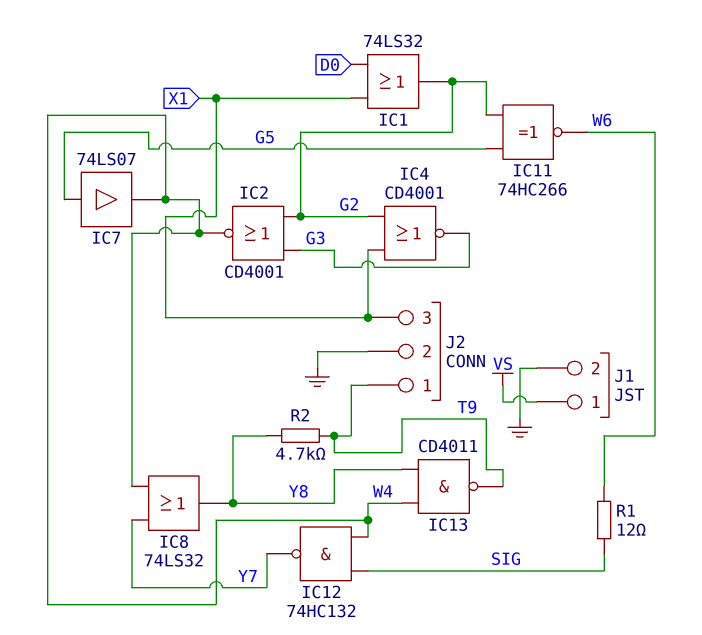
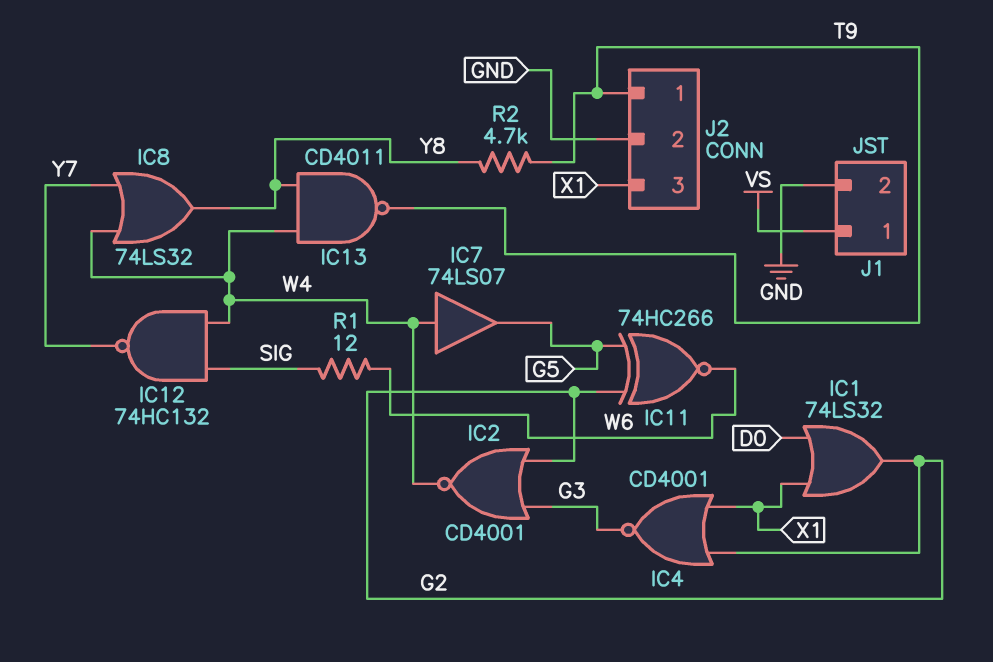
IC7: buffer 74LS07 (in G5, out W4) -> buffer 74LS07 (in W4, out G5)

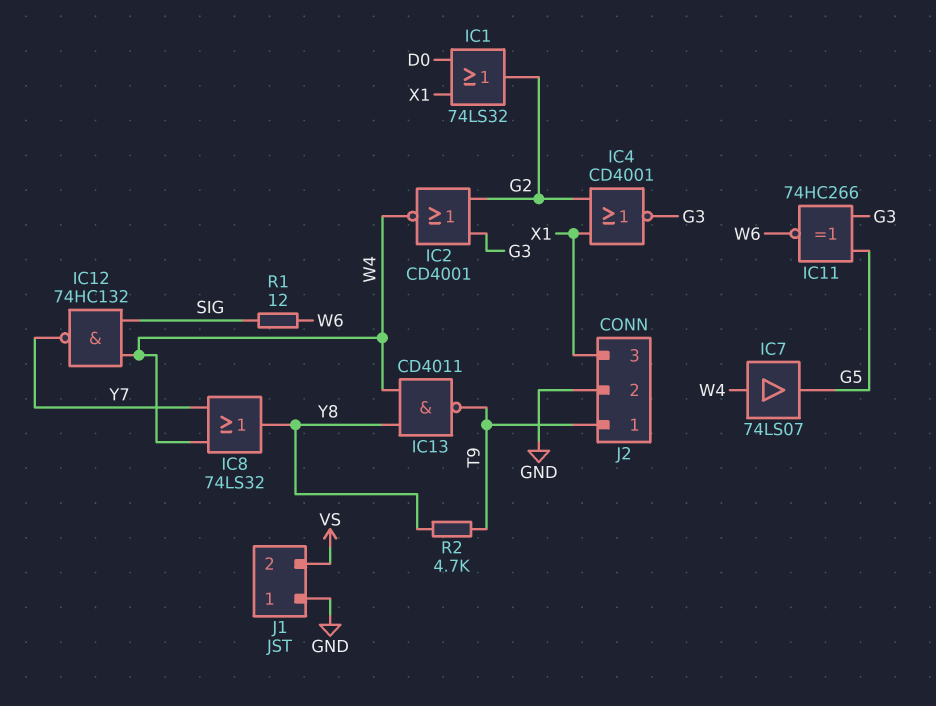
IC11: XNOR 74HC266 (in G2, in G5, out W6) -> XNOR 74HC266 (in G3, in G5, out W6)
J1 pin 1: VS -> GND
J1 pin 2: GND -> VS

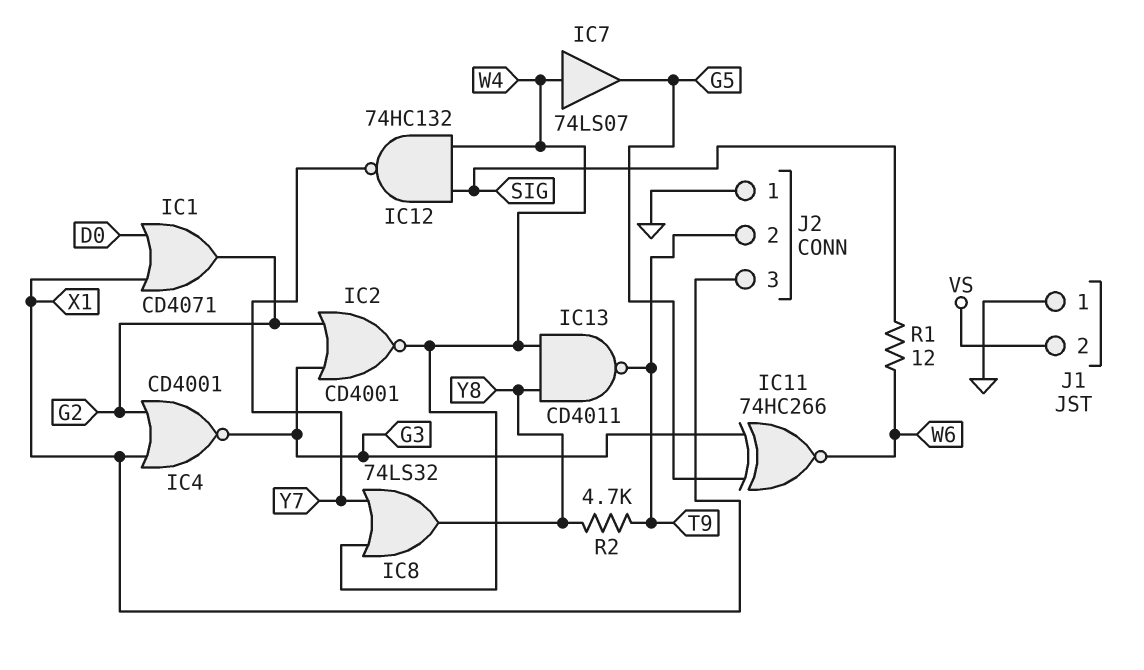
IC1: OR 74LS32 (in D0, in X1, out G2) -> OR CD4071 (in D0, in X1, out G2)
J2 pin 1: T9 -> GND
J2 pin 2: GND -> T9

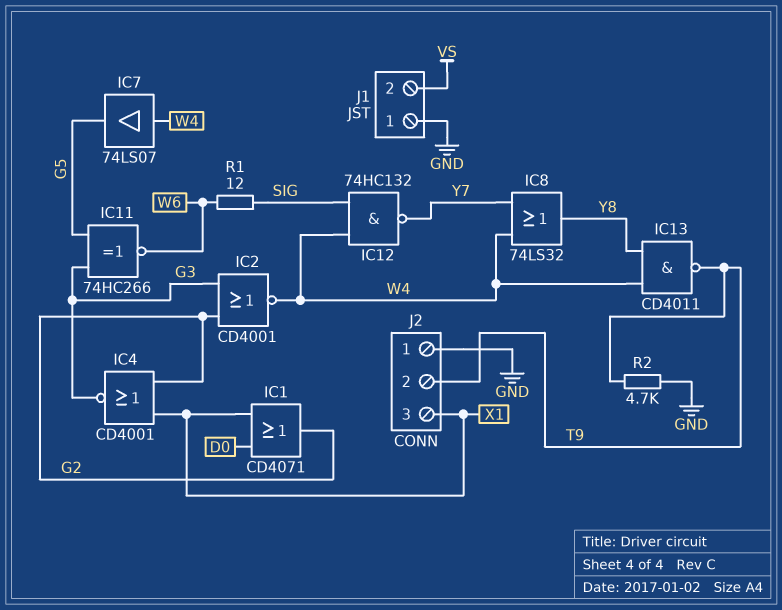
R2: 4.7k (T9, Y8) -> 4.7k (GND, T9)

